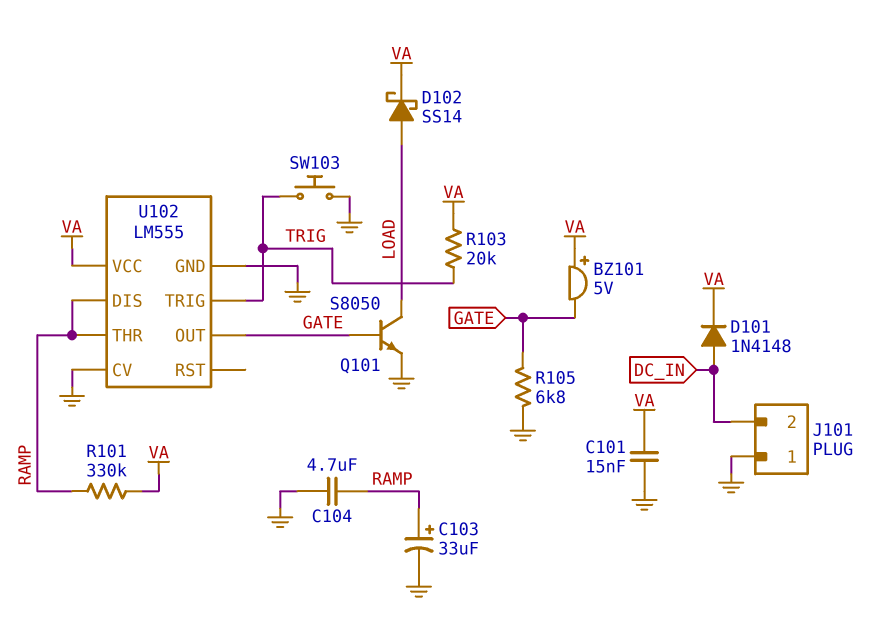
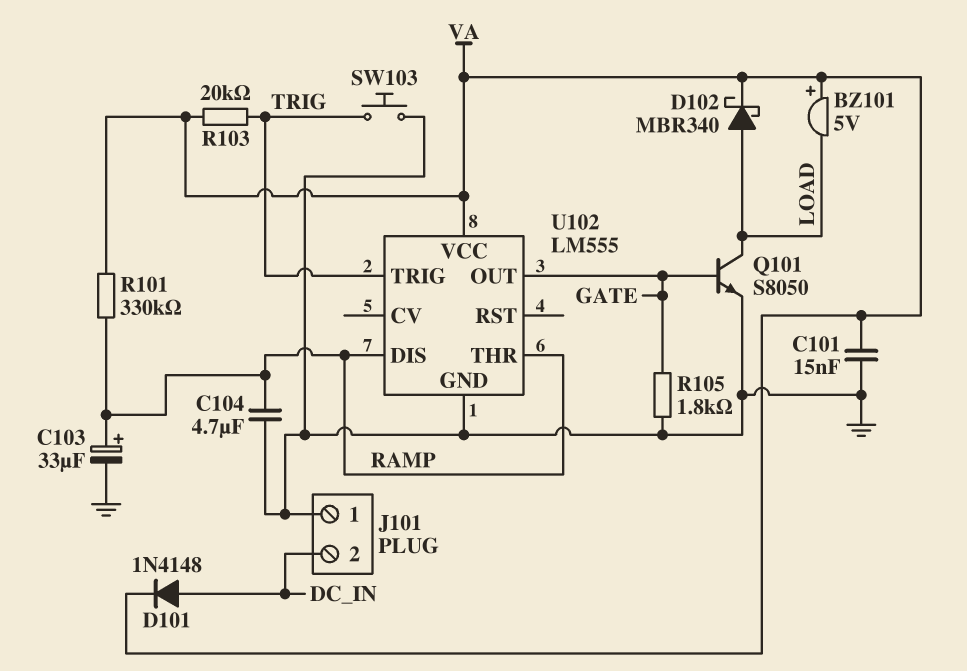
BZ101: buzzer 5V (plus VA, minus GATE) -> buzzer 5V (plus VA, minus LOAD)
D102: schottky SS14 (A LOAD, K VA) -> schottky MBR340 (A LOAD, K VA)
R105: 6.8k (GATE, GND) -> 1.8k (GATE, GND)
U102 pin CV: GND -> none

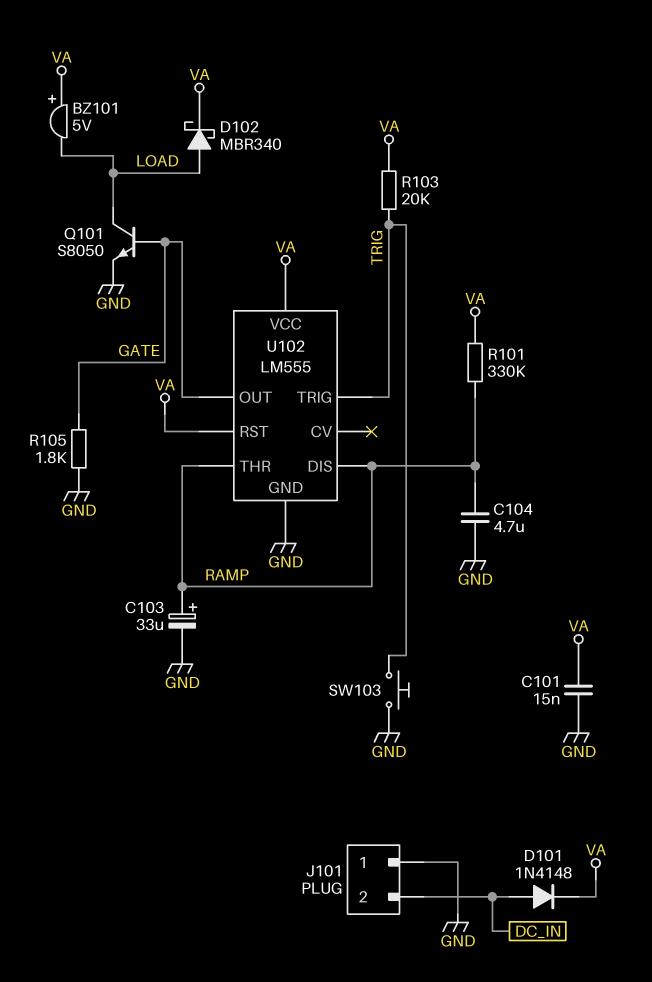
U102 pin RST: none -> VA

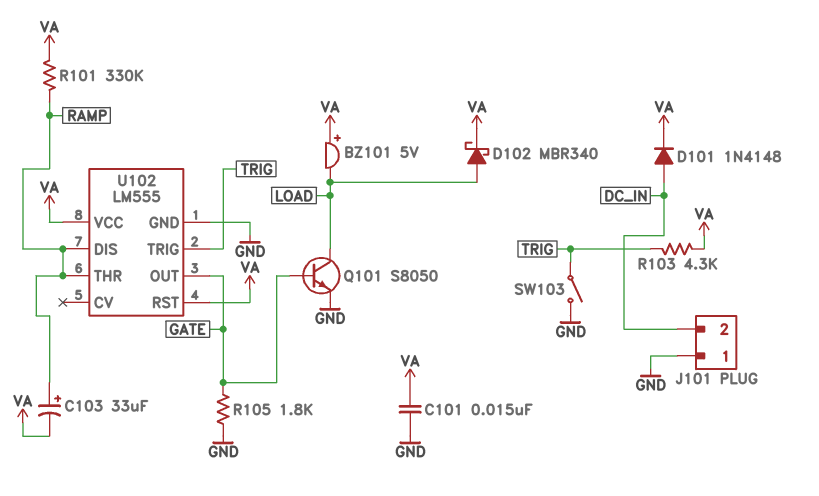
C103: 33uF (plus RAMP, minus GND) -> 33uF (plus RAMP, minus VA)
C104: 4.7uF (GND, RAMP) -> none
R103: 20k (TRIG, VA) -> 4.3k (TRIG, VA)
SW103: button (GND, TRIG) -> switch (GND, TRIG)

